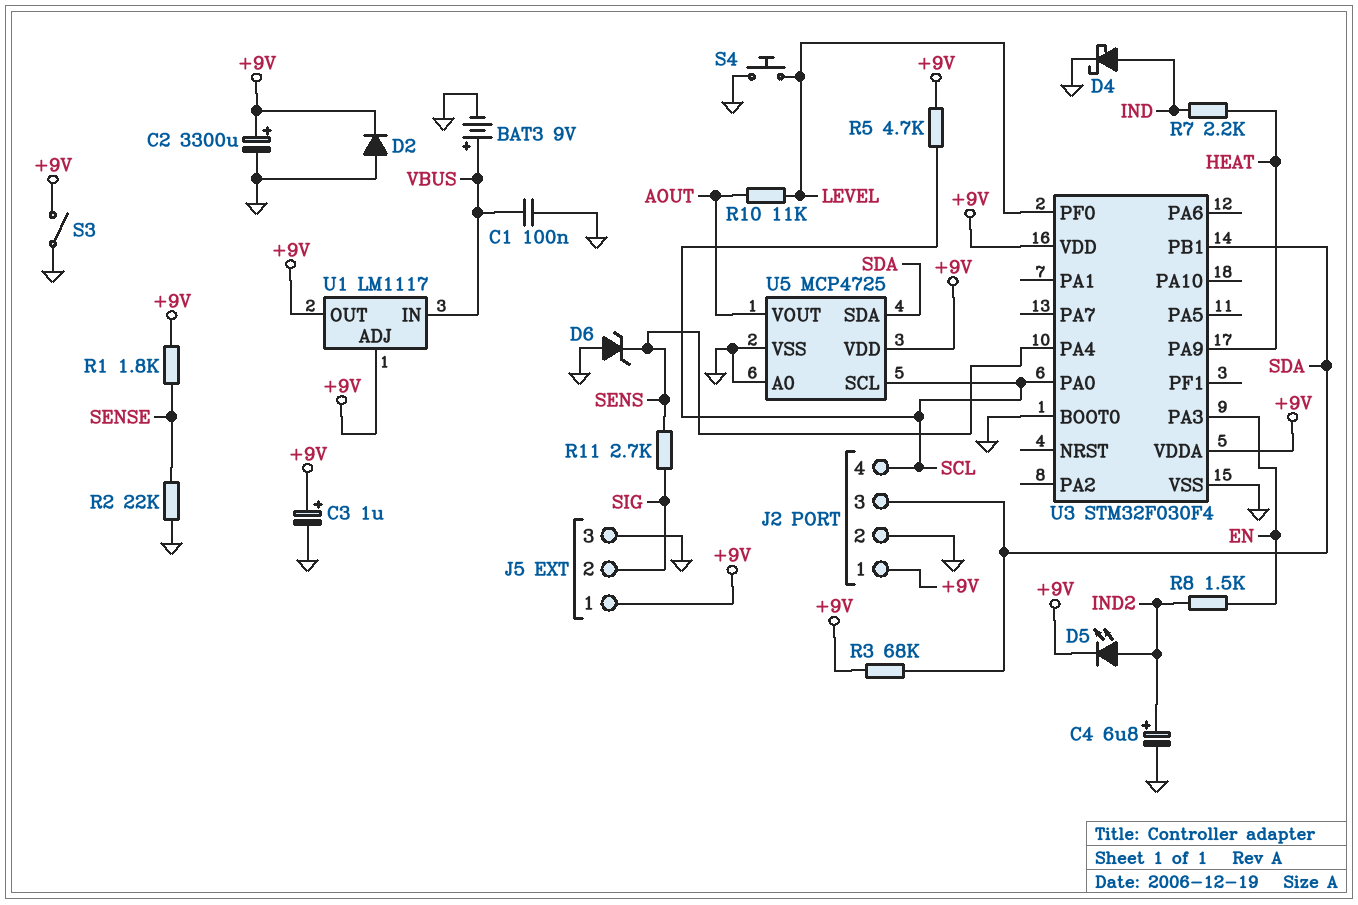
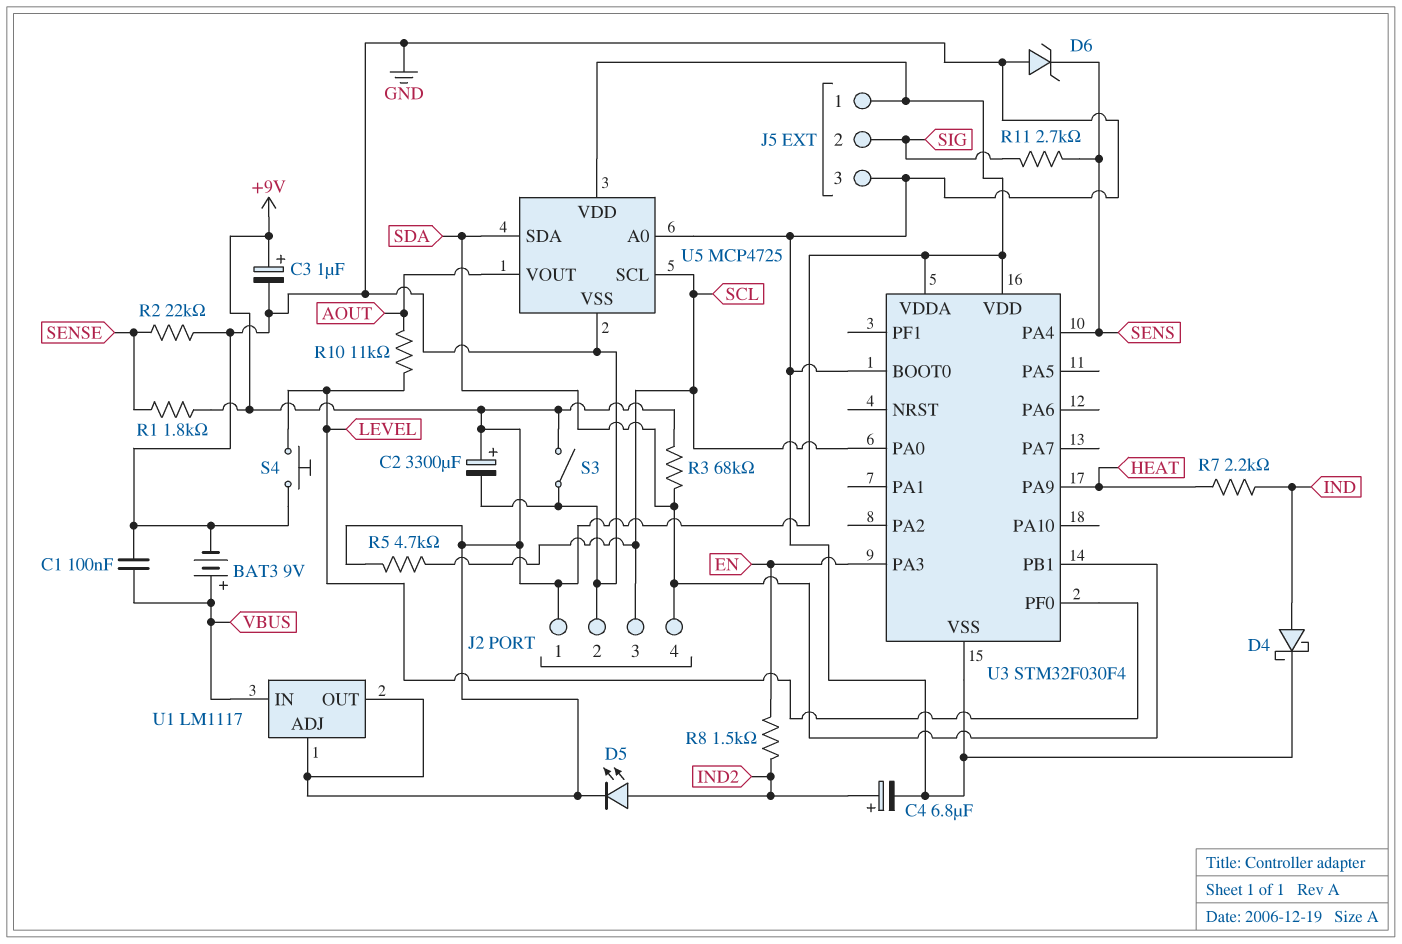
D2: diode (A GND, K +9V) -> none
J2 pin 3: SDA -> SCL
J2 pin 4: SCL -> SDA

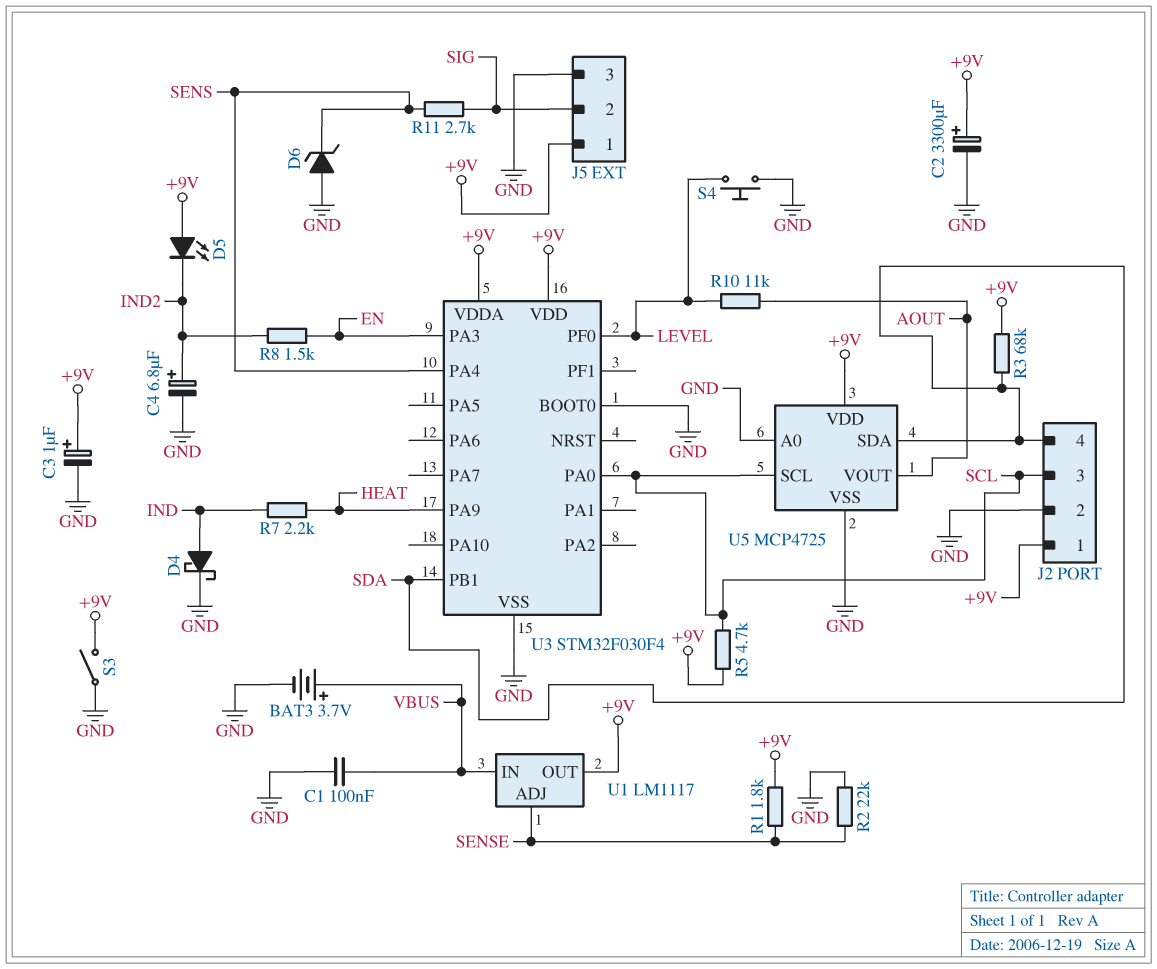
BAT3: 9V (plus VBUS, minus GND) -> 3.7V (plus VBUS, minus GND)
D5: LED (A IND2, K +9V) -> LED (A +9V, K IND2)
U1 pin ADJ: +9V -> SENSE

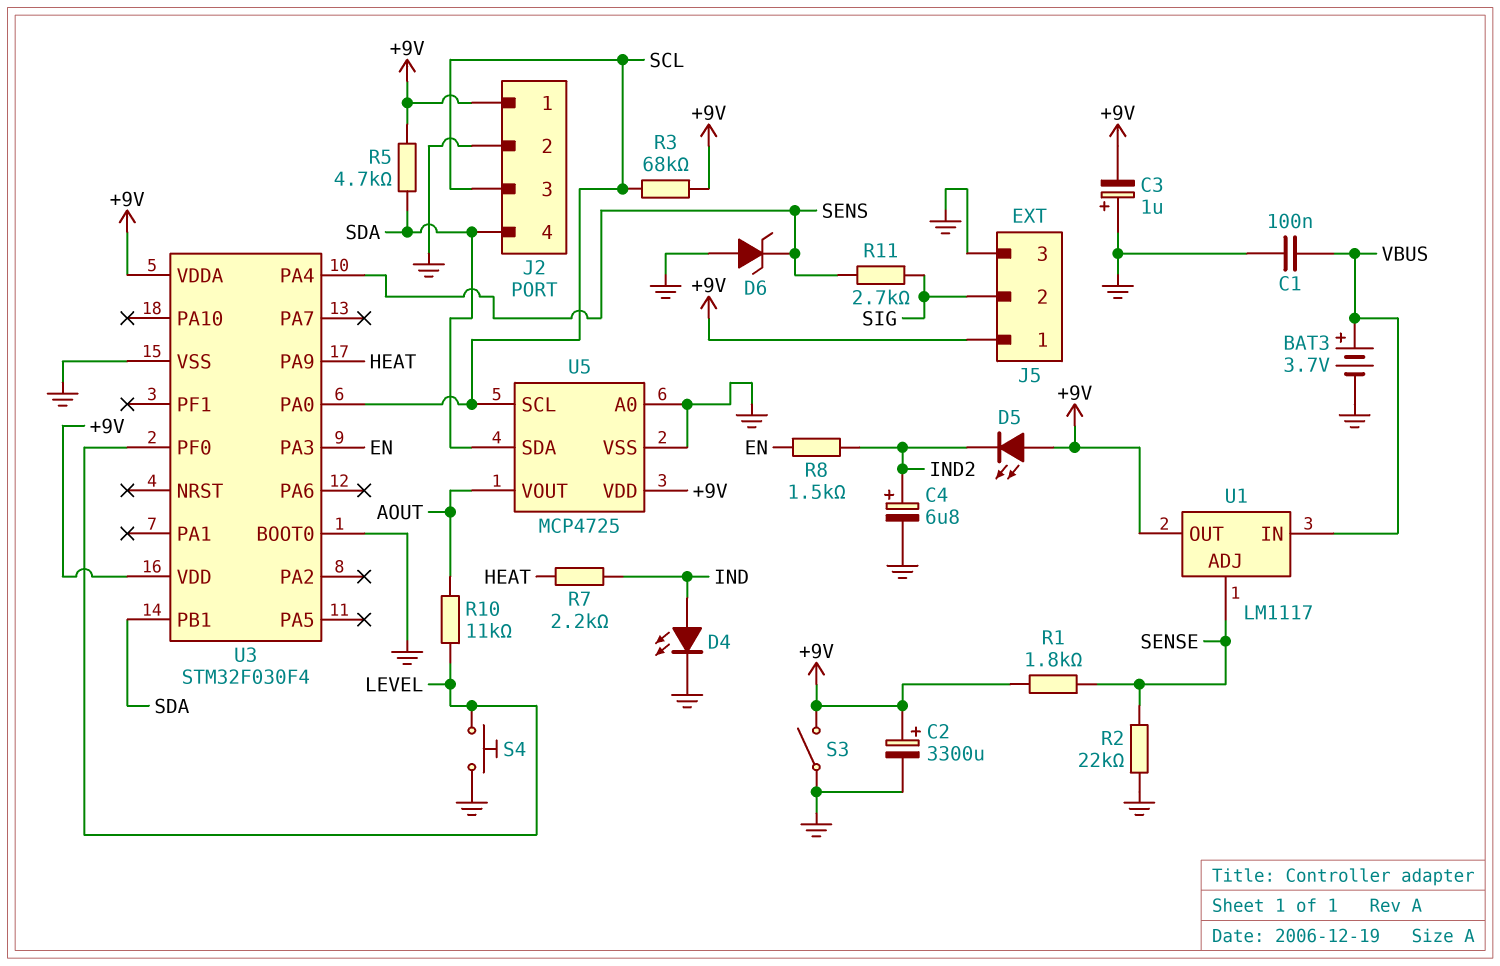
C3: 1uF (plus +9V, minus GND) -> 1uF (plus GND, minus +9V)
D4: schottky (A IND, K GND) -> LED (A IND, K GND)
R3: 68k (+9V, SDA) -> 68k (+9V, SCL)
R5: 4.7k (+9V, SCL) -> 4.7k (+9V, SDA)

